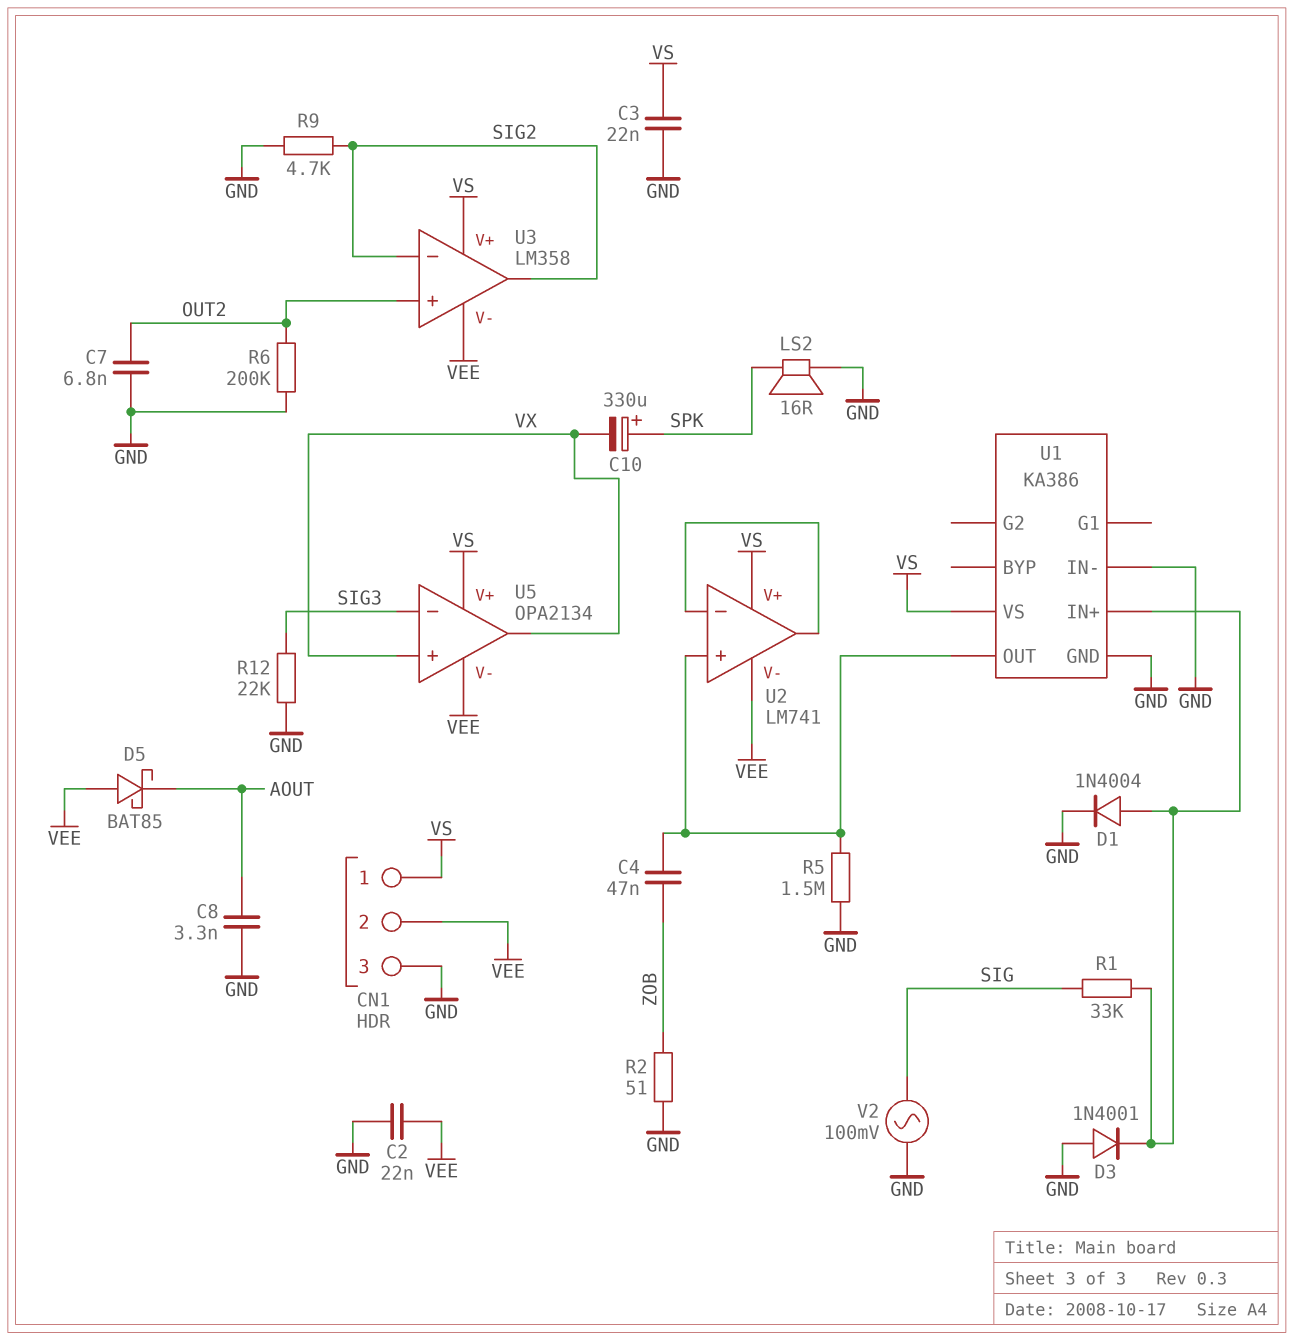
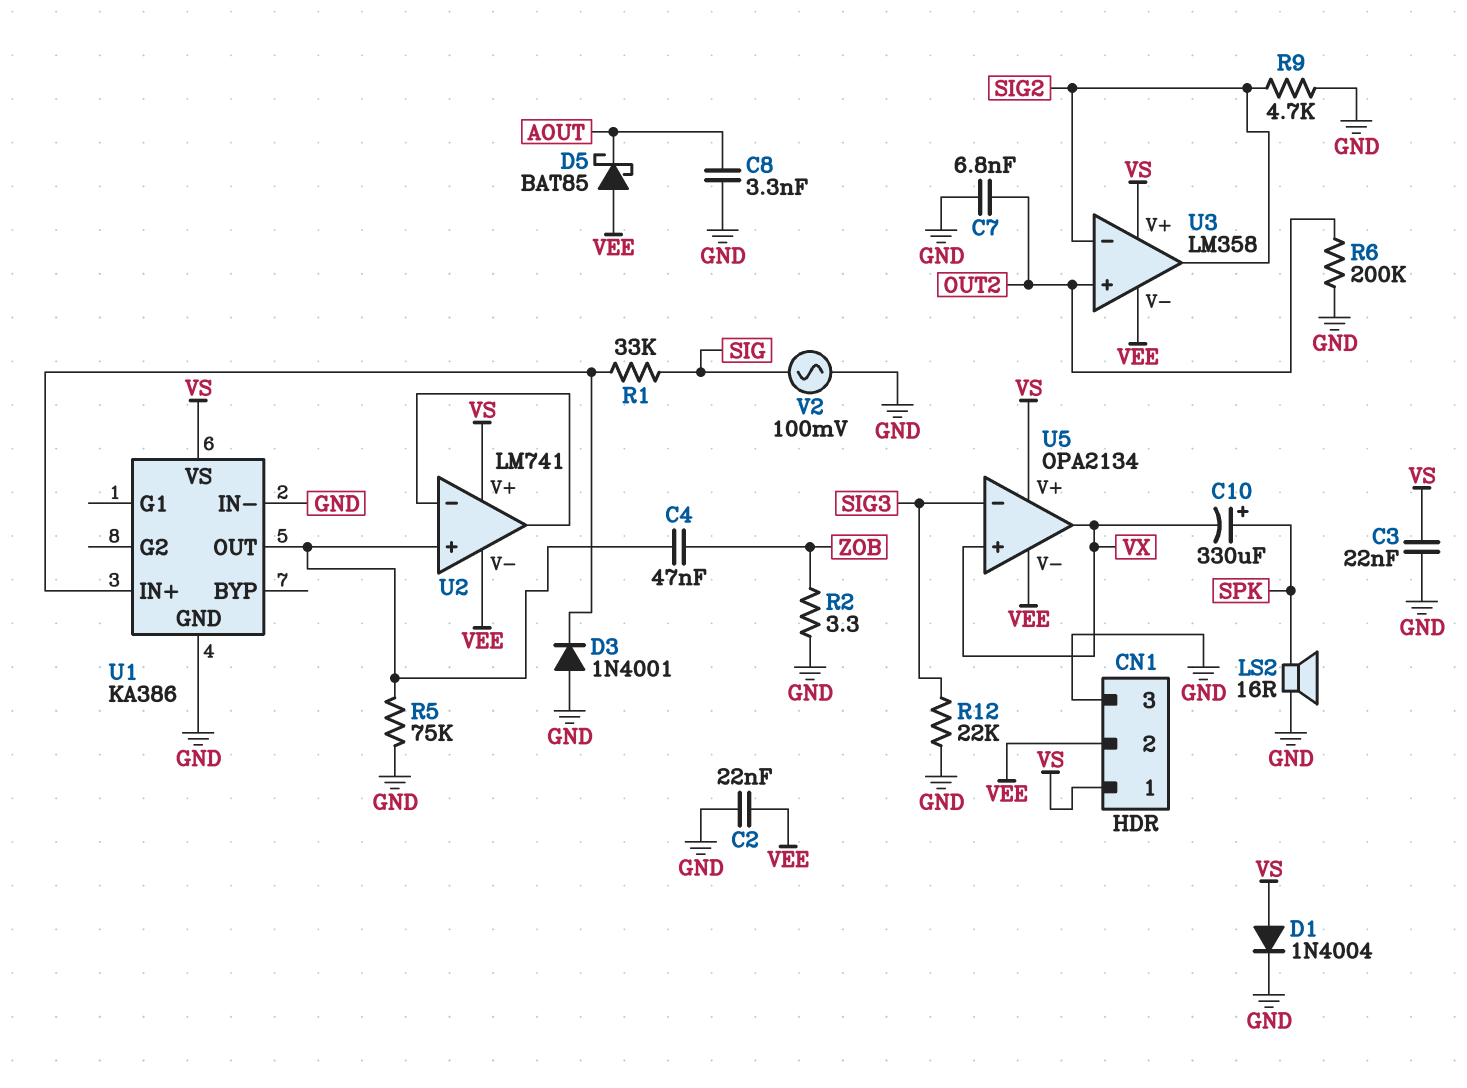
D1: diode 1N4004 (A U1/IN+, K GND) -> diode 1N4004 (A VS, K GND)
R2: 51 (GND, ZOB) -> 3.3 (GND, ZOB)
R5: 1.5M (GND, U1/OUT) -> 75k (GND, U1/OUT)

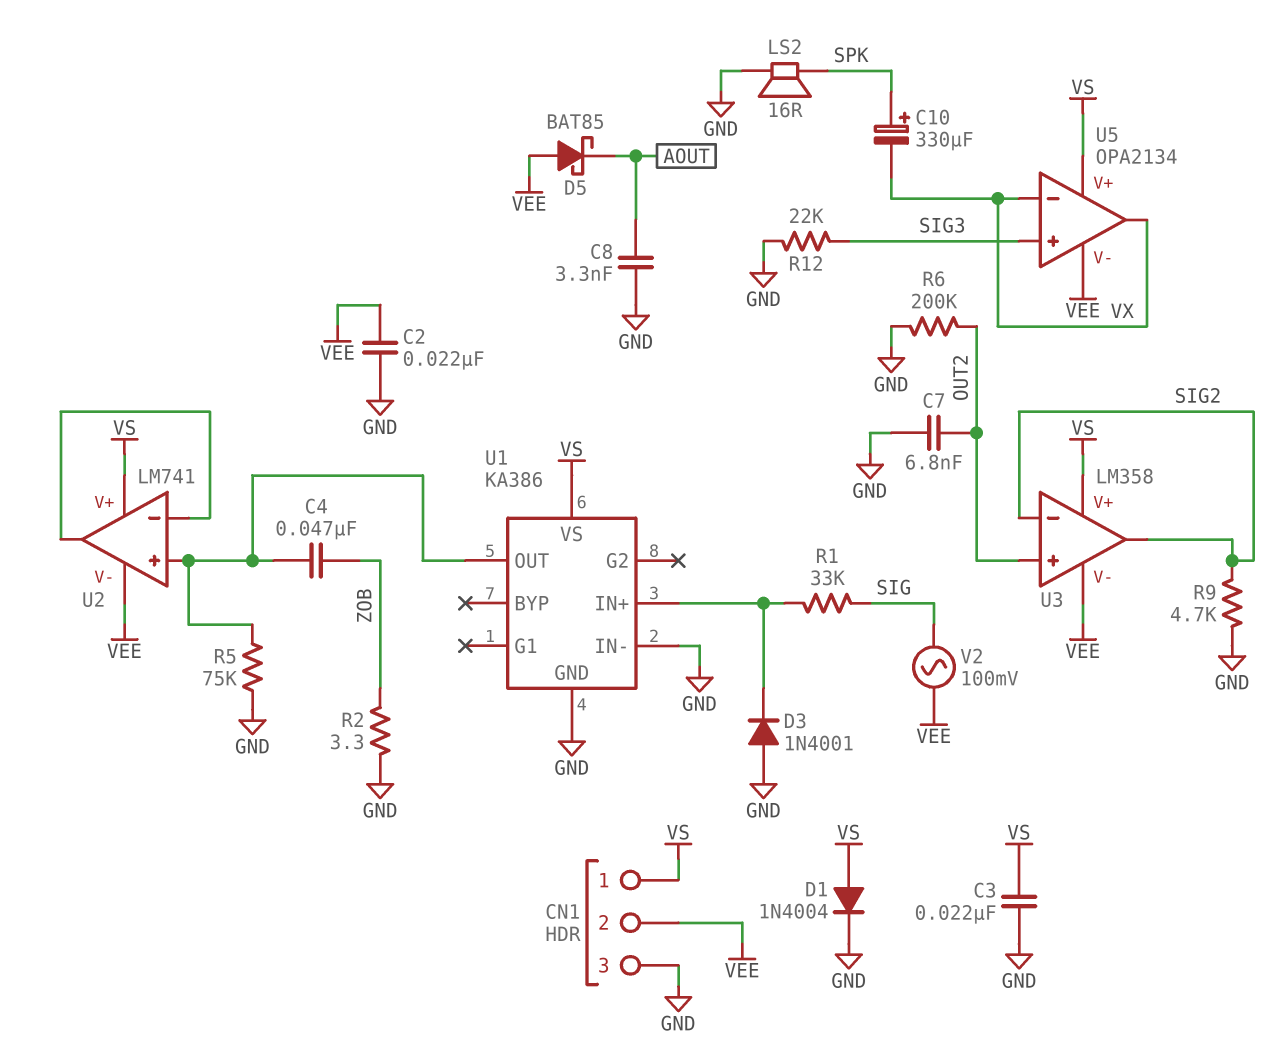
U5 pin in+: VX -> SIG3
U5 pin in-: SIG3 -> VX
V2: AC 100mV (GND, SIG) -> AC 100mV (SIG, VEE)

